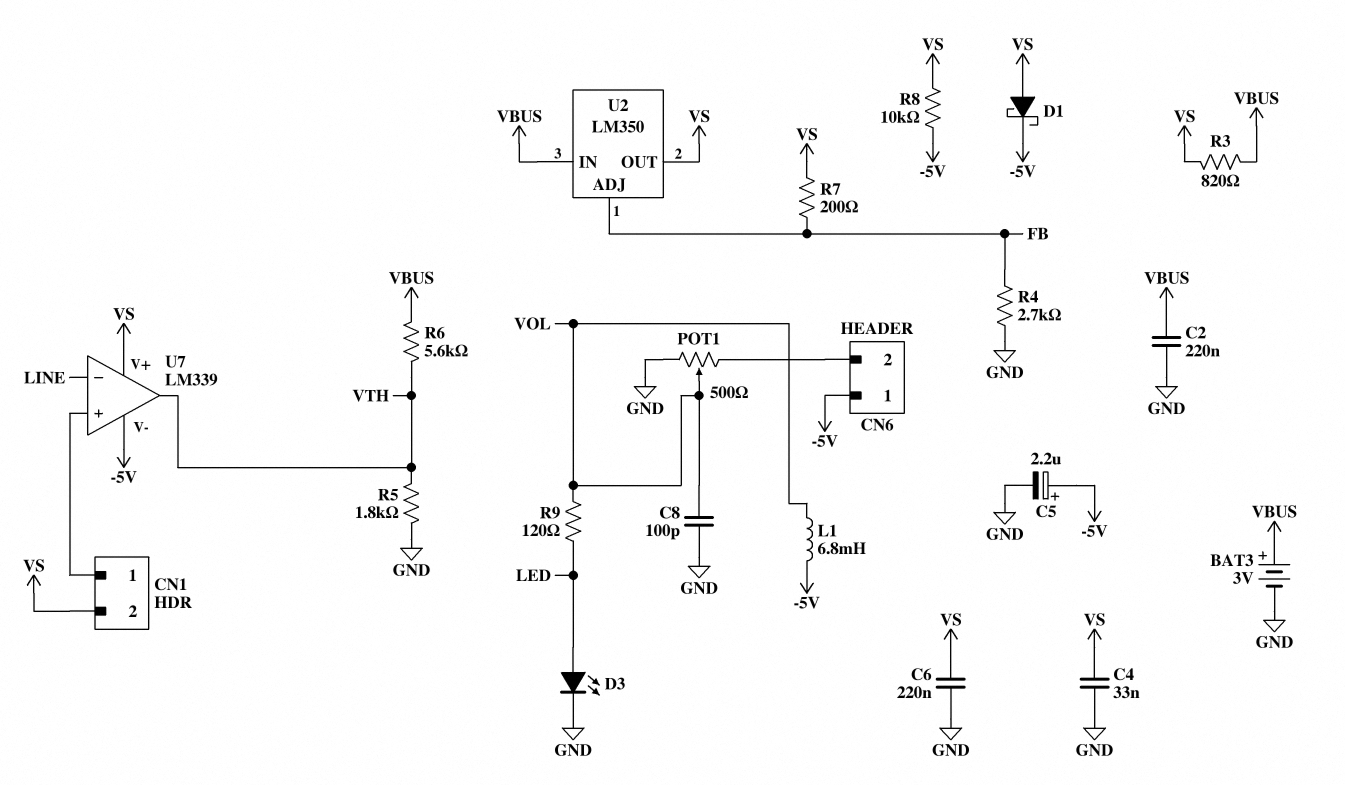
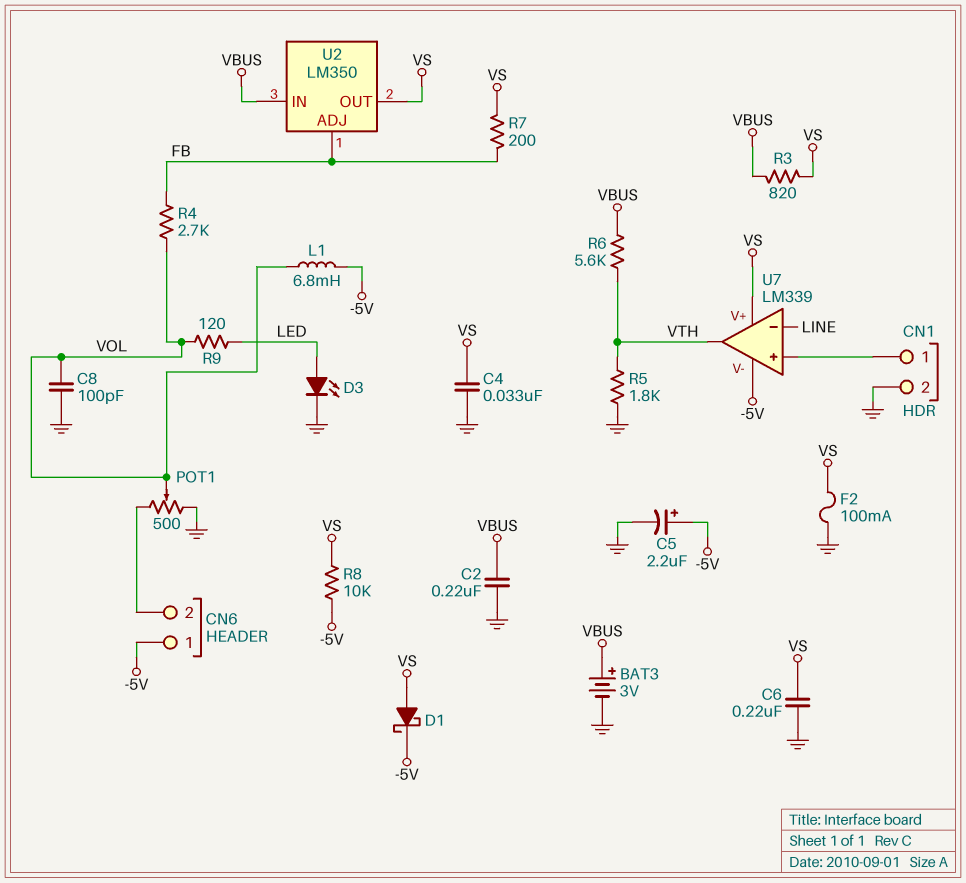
CN1 pin 2: VS -> GND
F2: none -> 100mA (GND, VS)
R4: 2.7k (FB, GND) -> 2.7k (FB, VOL)

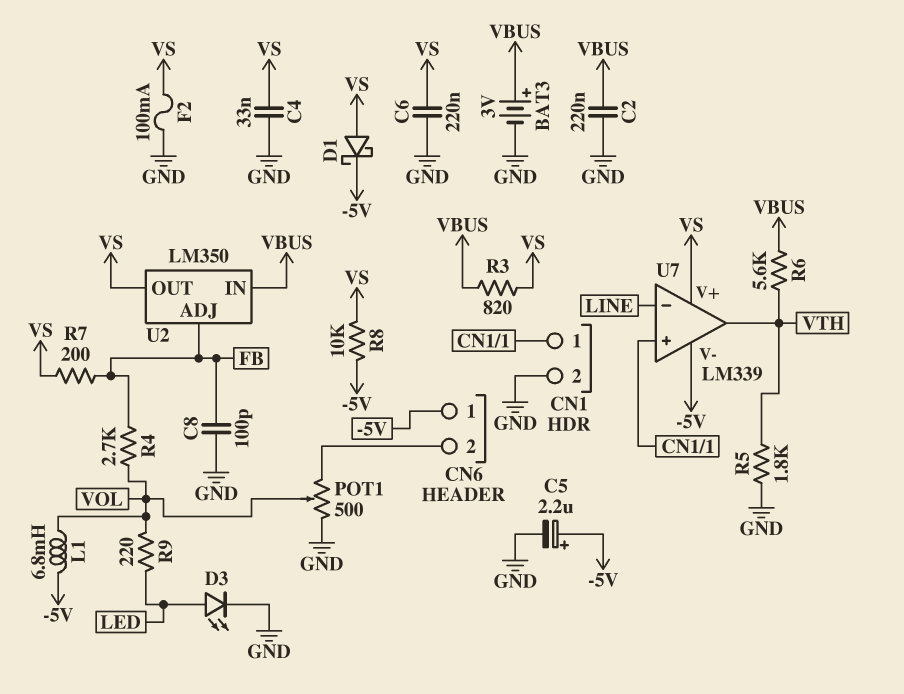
C8: 100pF (GND, VOL) -> 100pF (FB, GND)
R9: 120 (LED, VOL) -> 220 (LED, VOL)

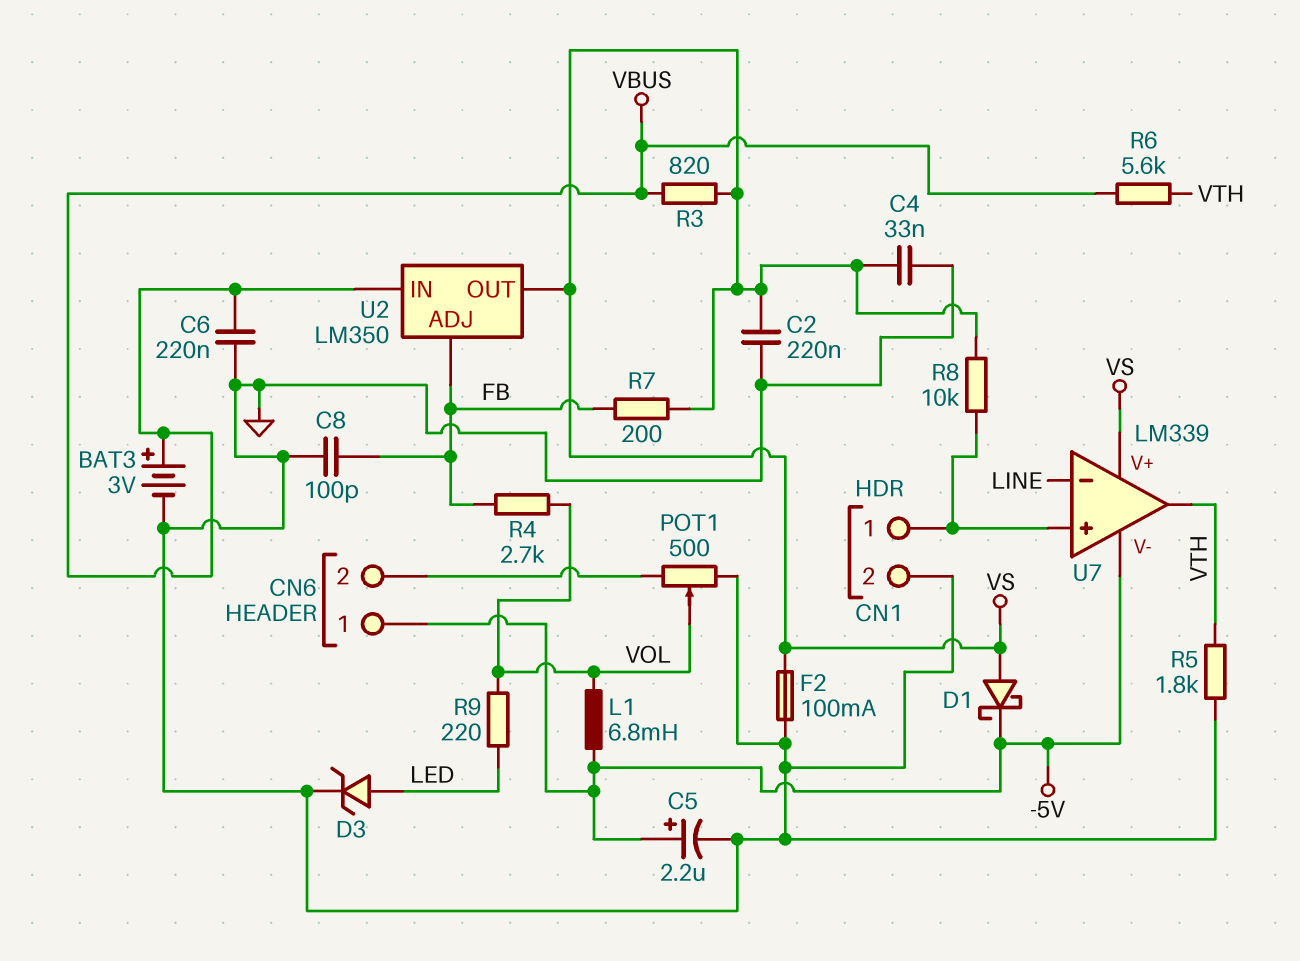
C2: 220nF (GND, VBUS) -> 220nF (GND, VS)
C6: 220nF (GND, VS) -> 220nF (GND, VBUS)
D3: LED (A LED, K GND) -> zener (A LED, K GND)
R8: 10k (-5V, VS) -> 10k (CN1/1, VS)

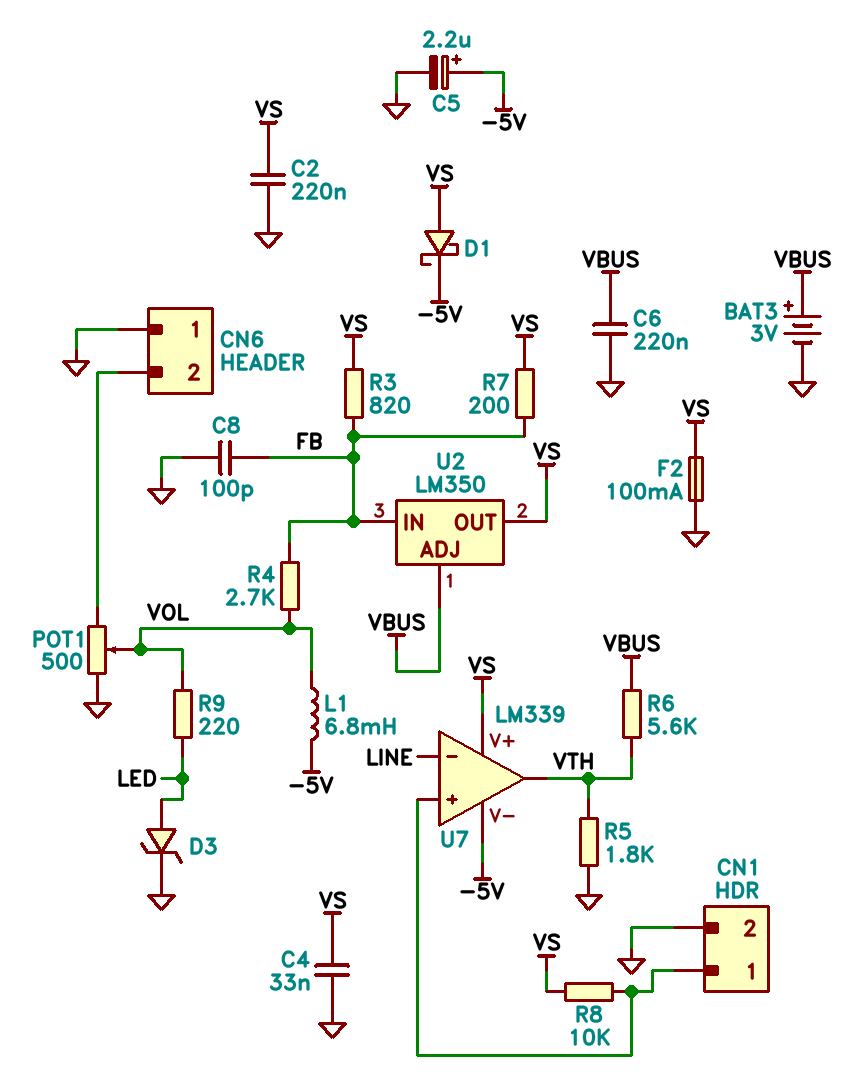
CN6 pin 1: -5V -> GND
R3: 820 (VBUS, VS) -> 820 (FB, VS)
U2 pin ADJ: FB -> VBUS
U2 pin IN: VBUS -> FB

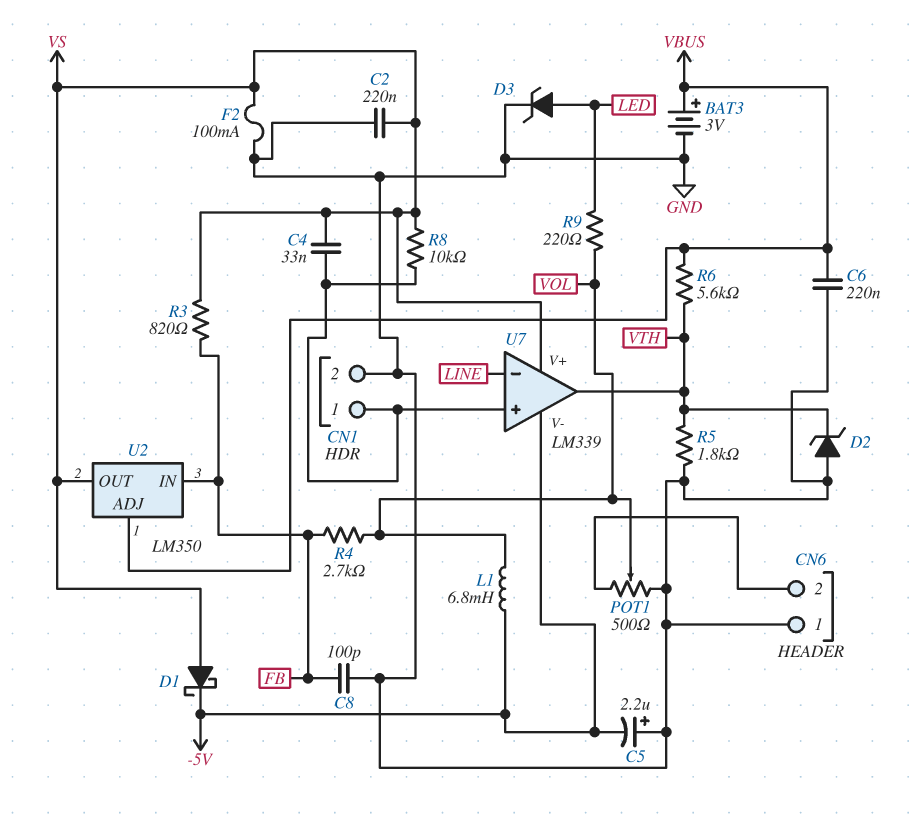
C4: 33nF (GND, VS) -> 33nF (CN1/1, VS)
C5: 2.2uF (plus -5V, minus GND) -> 2.2uF (plus GND, minus -5V)
D2: none -> zener (A GND, K VTH)
R7: 200 (FB, VS) -> none

